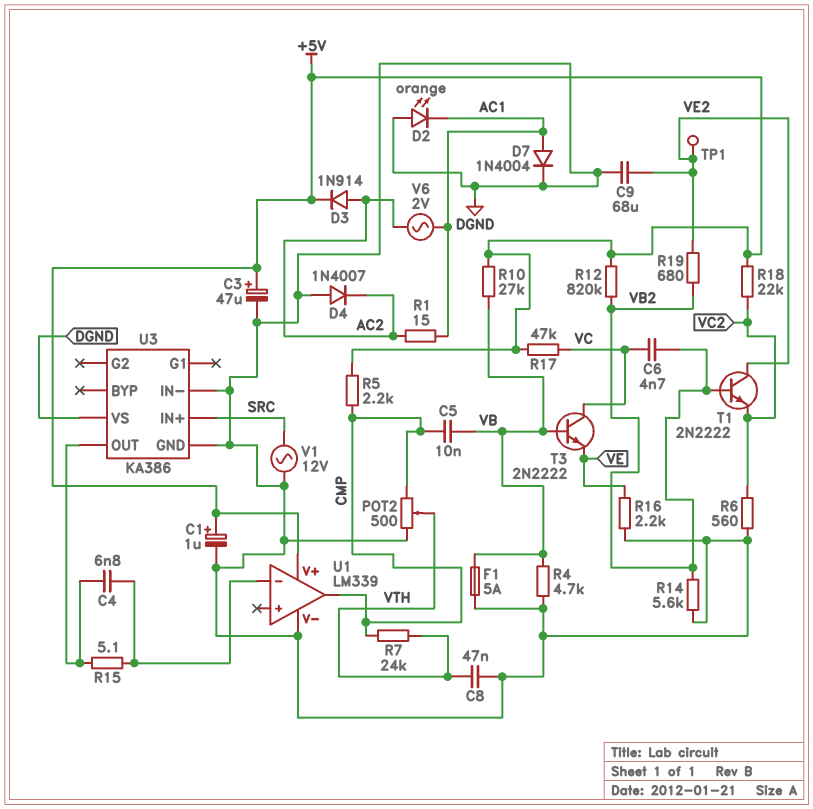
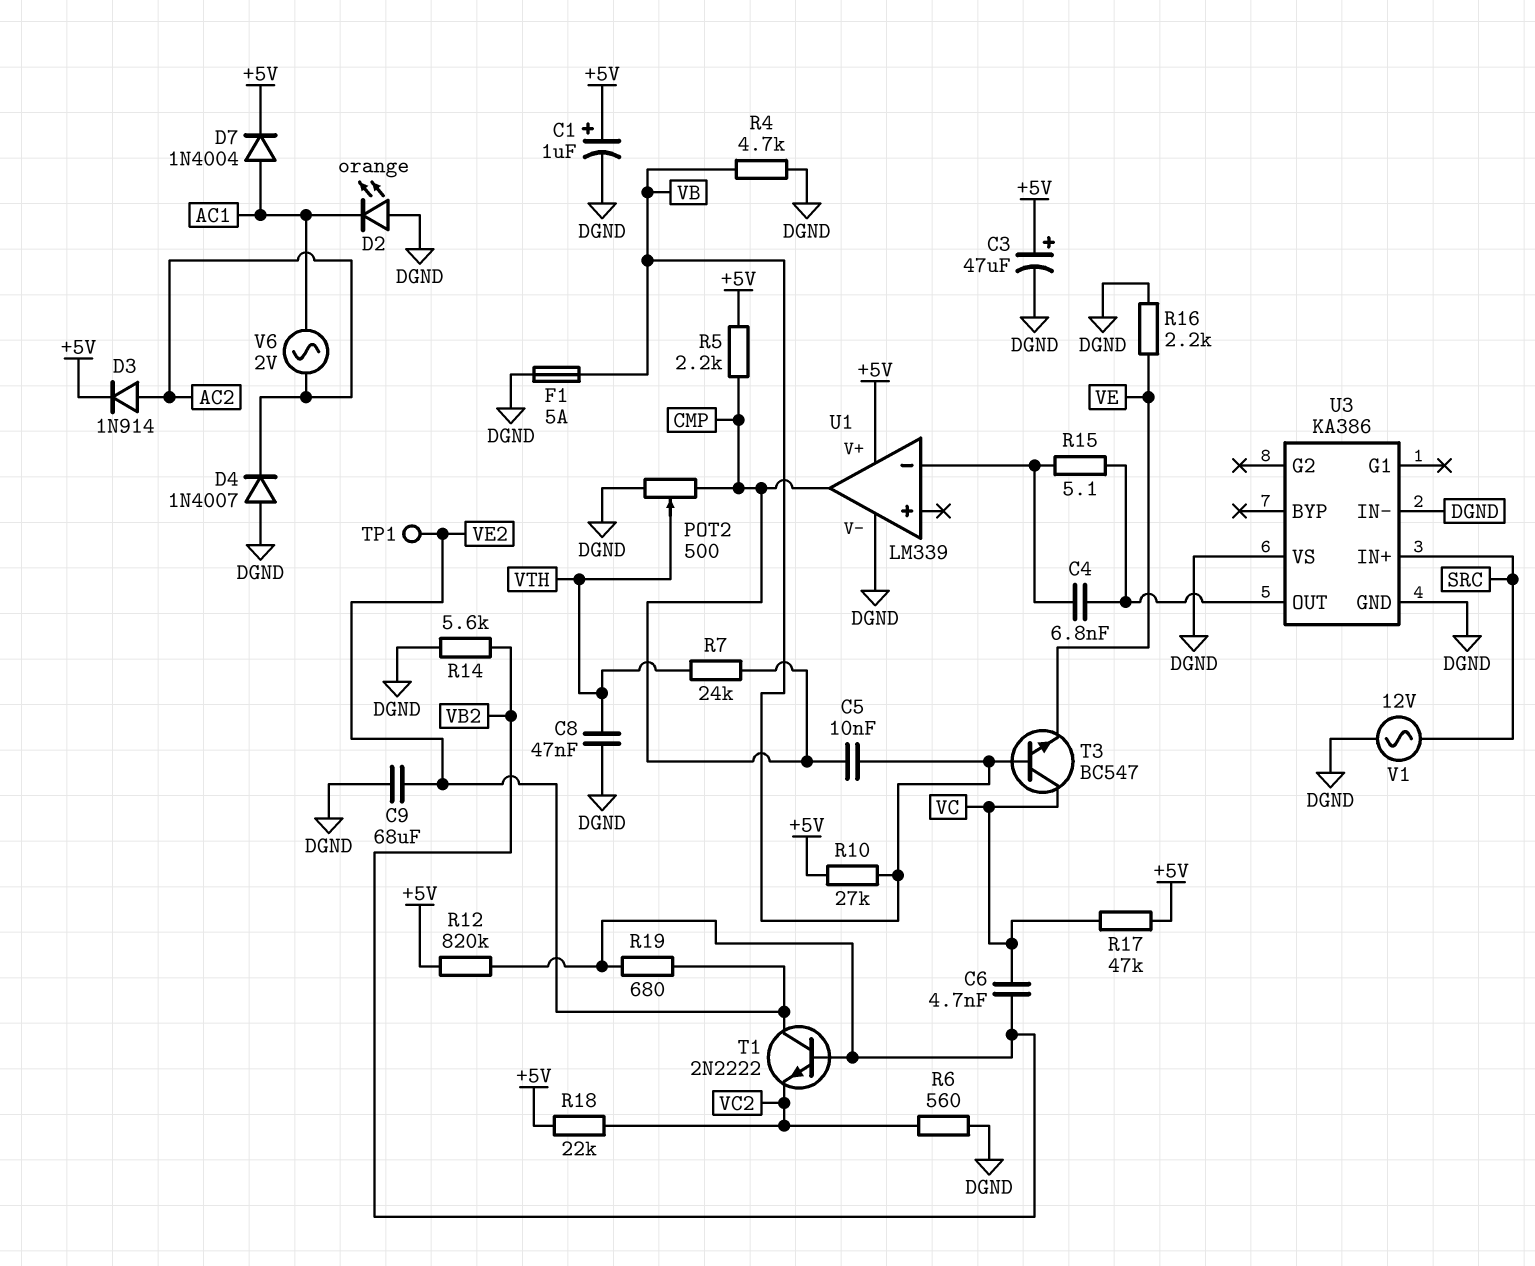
D7: diode 1N4004 (A AC1, K DGND) -> diode 1N4004 (A AC1, K +5V)
R1: 15 (AC1, AC2) -> none
T3: NPN 2N2222 (B VB, C VC, E VE) -> NPN BC547 (B VB, C VC, E VE)

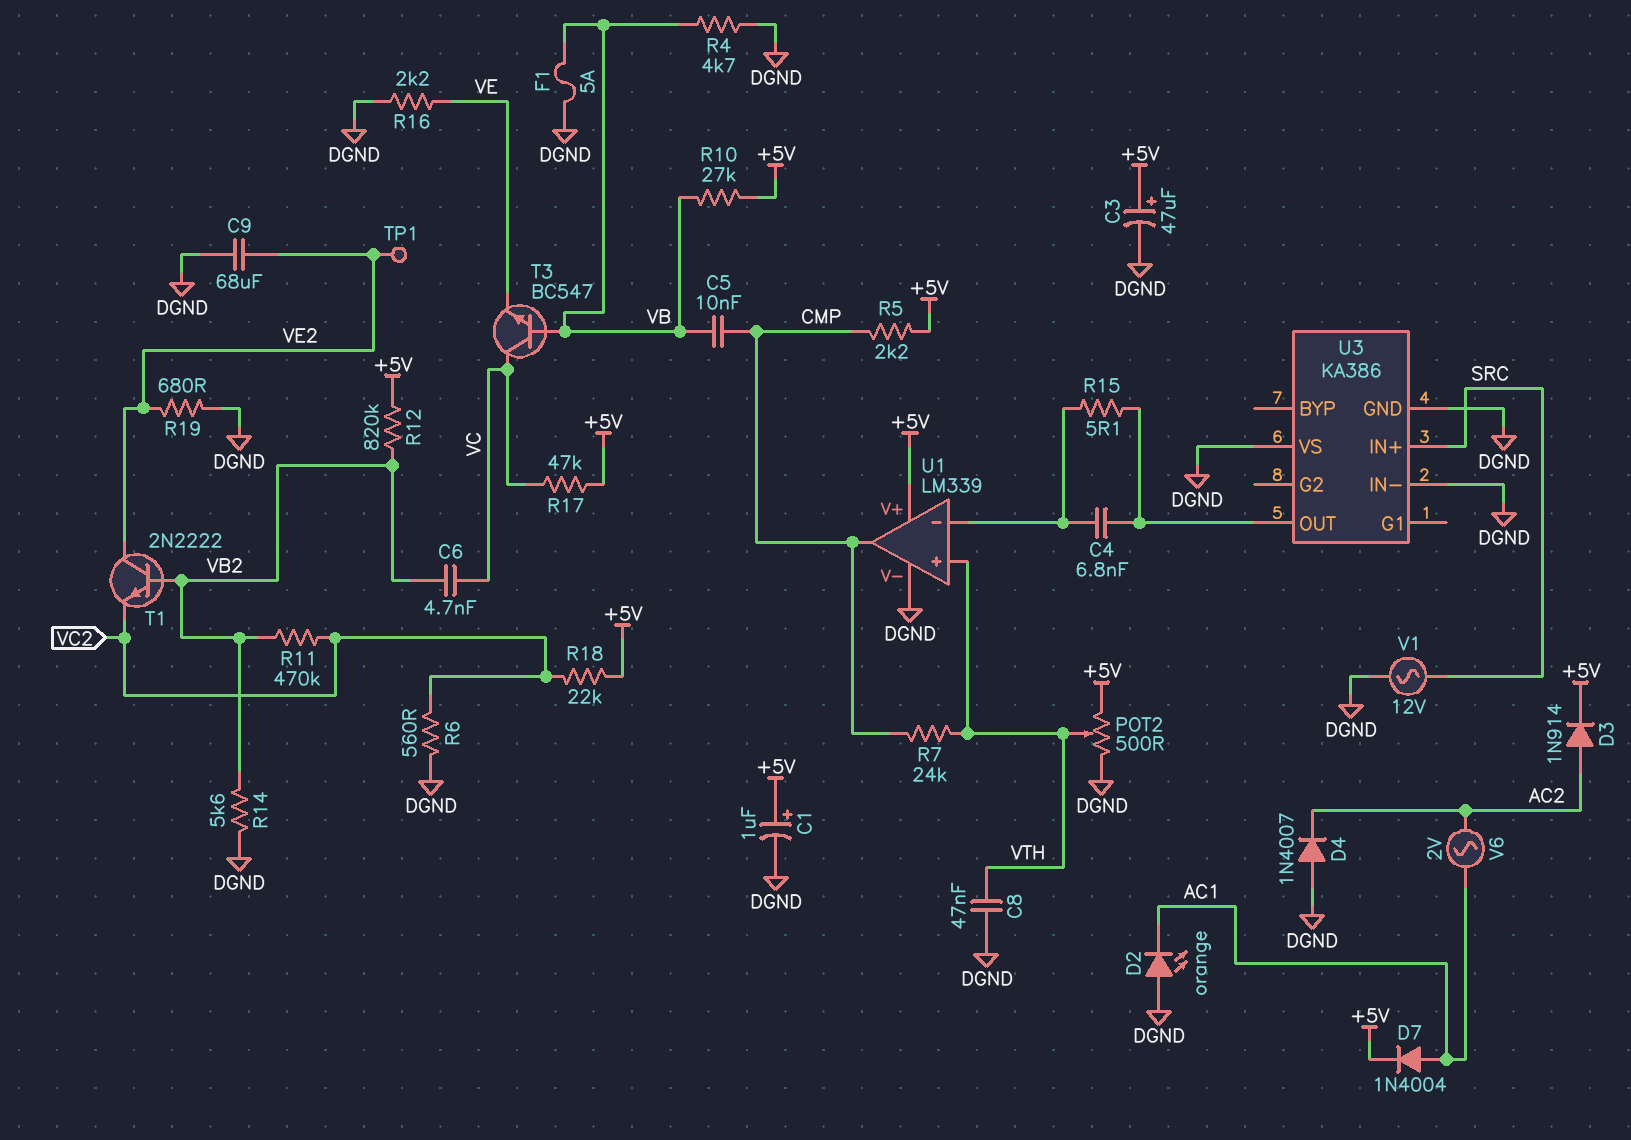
POT2: 500 (CMP, DGND, wiper VTH) -> 500 (+5V, DGND, wiper VTH)
R11: none -> 470k (VB2, VC2)
R19: 680 (VB2, VE2) -> 680 (DGND, VE2)
U1 pin in+: none -> VTH

